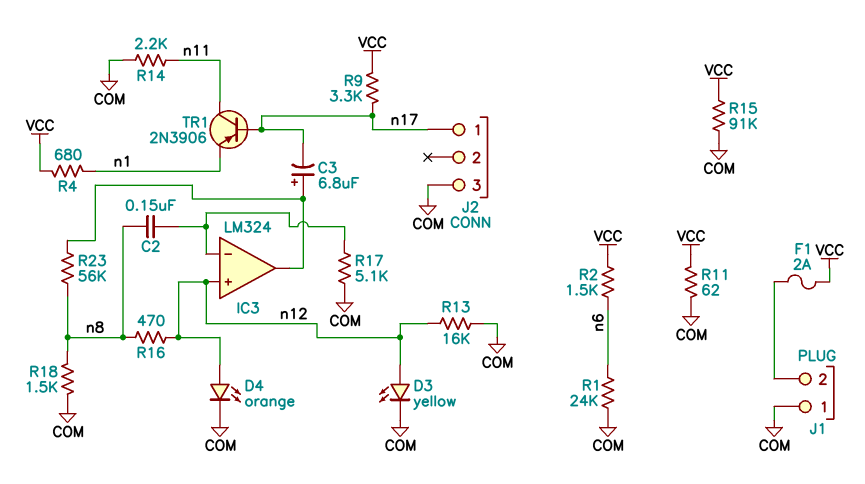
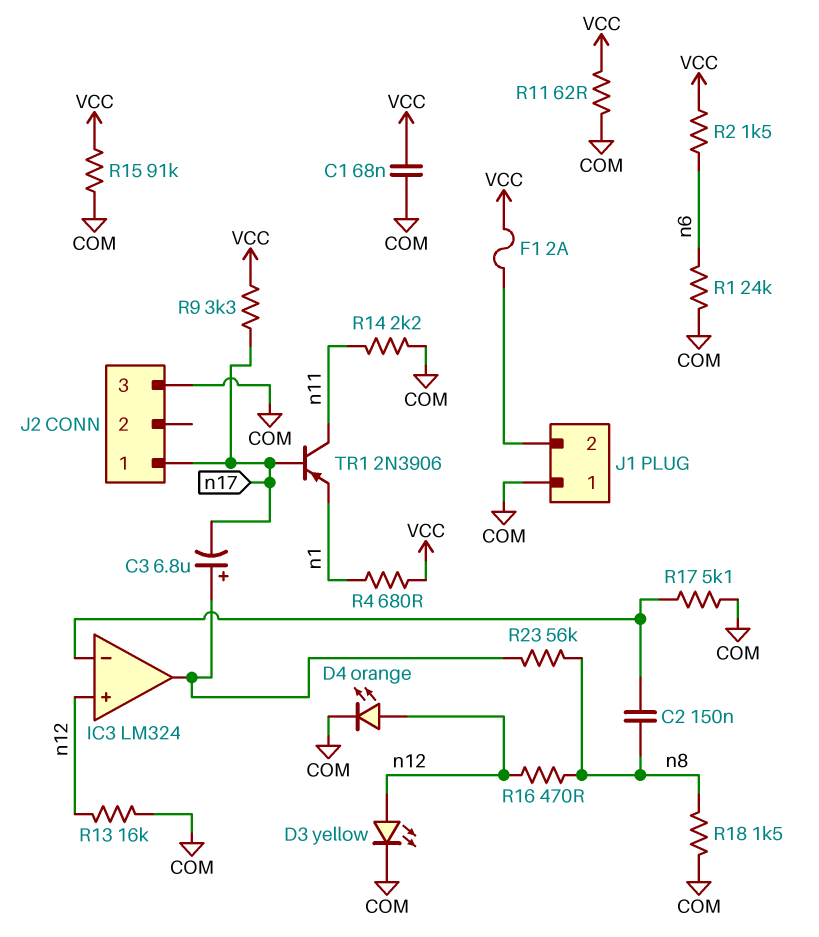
C1: none -> 68nF (COM, VCC)

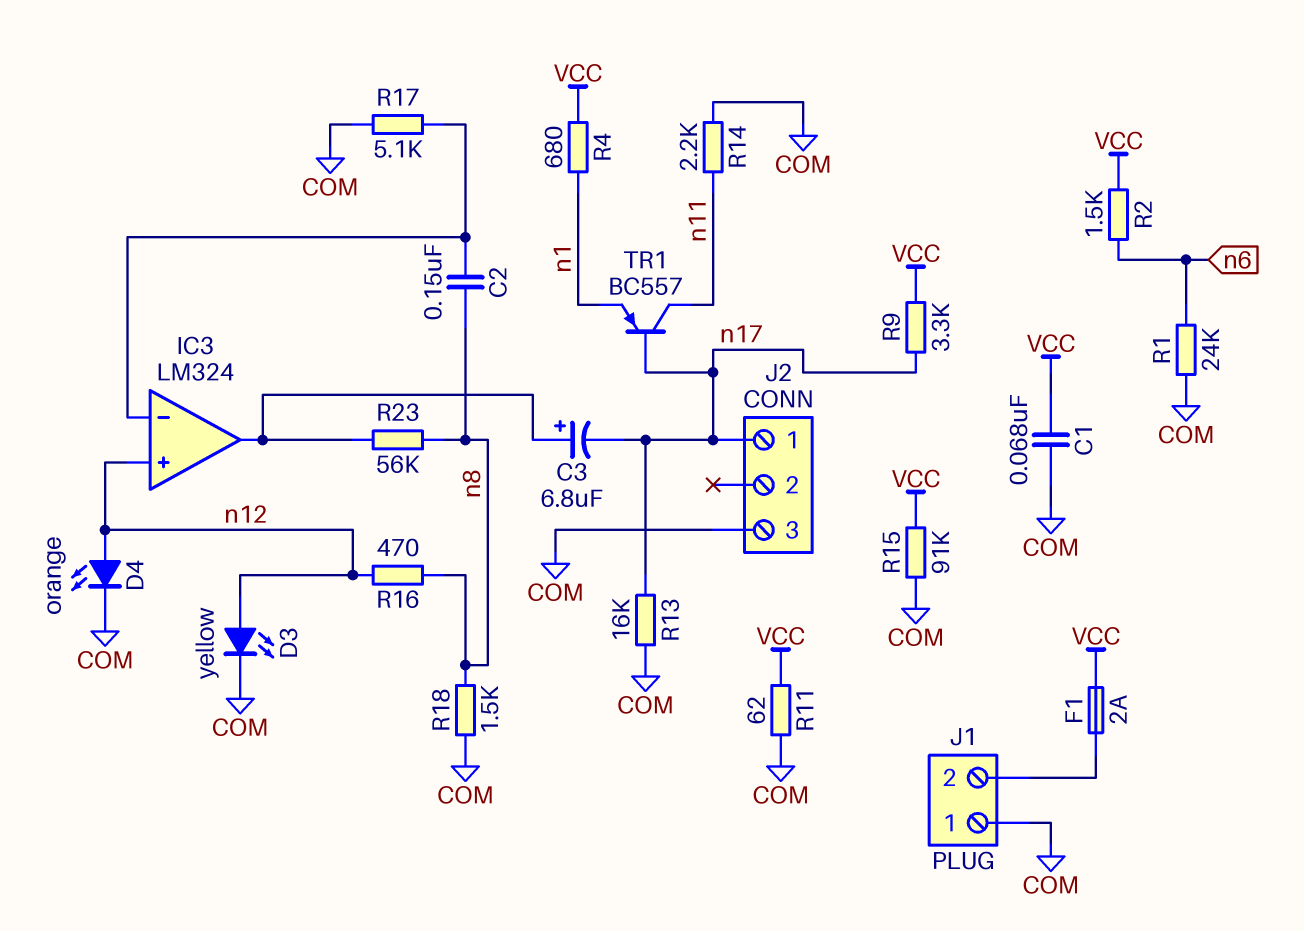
R13: 16k (COM, n12) -> 16k (COM, n17)
TR1: PNP 2N3906 (B n17, C n11, E n1) -> PNP BC557 (B n17, C n11, E n1)

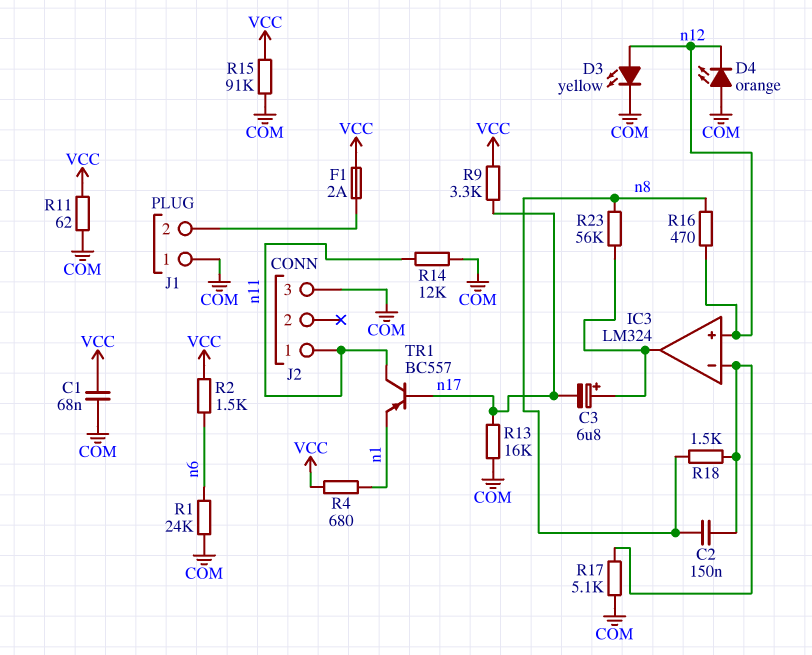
D4: LED orange (A n12, K COM) -> LED orange (A COM, K n12)
J2 pin 1: n17 -> n11
R14: 2.2k (COM, n11) -> 12k (COM, n11)
R18: 1.5k (COM, n8) -> 1.5k (IC3/in-, n8)

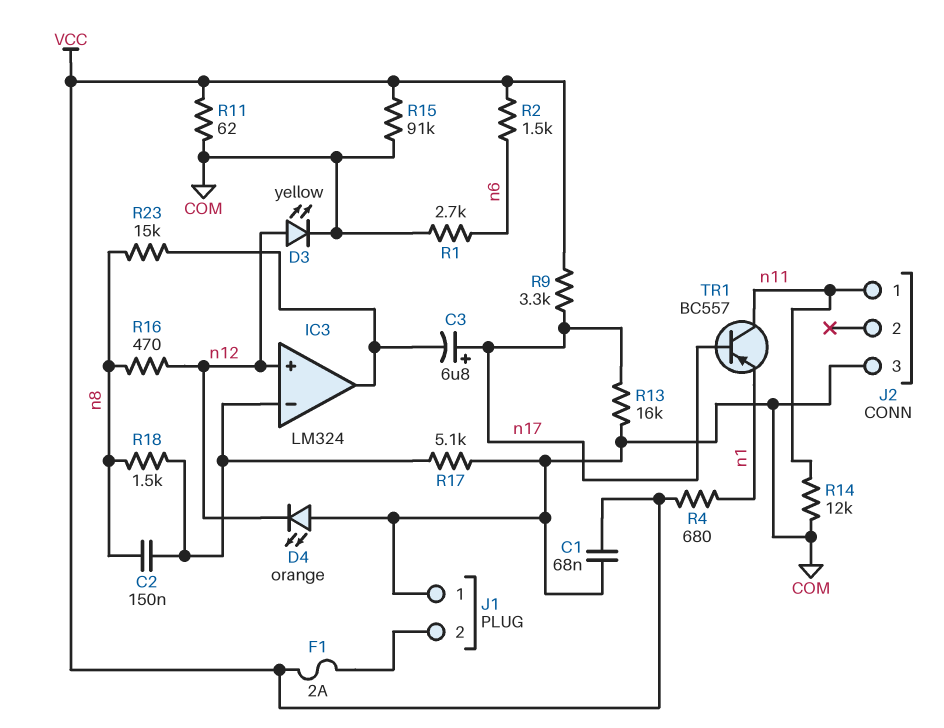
C3: 6.8uF (plus IC3/out, minus n17) -> 6.8uF (plus n17, minus IC3/out)
R1: 24k (COM, n6) -> 2.7k (COM, n6)
R23: 56k (IC3/out, n8) -> 15k (IC3/out, n8)

